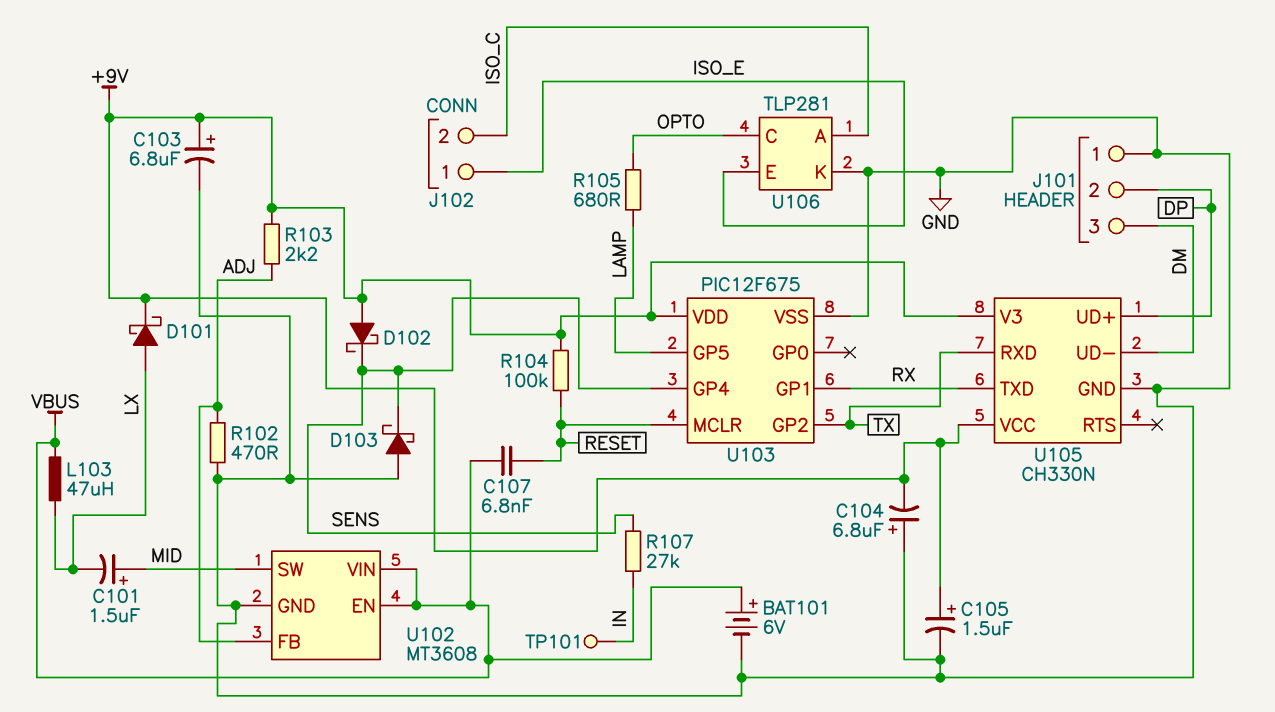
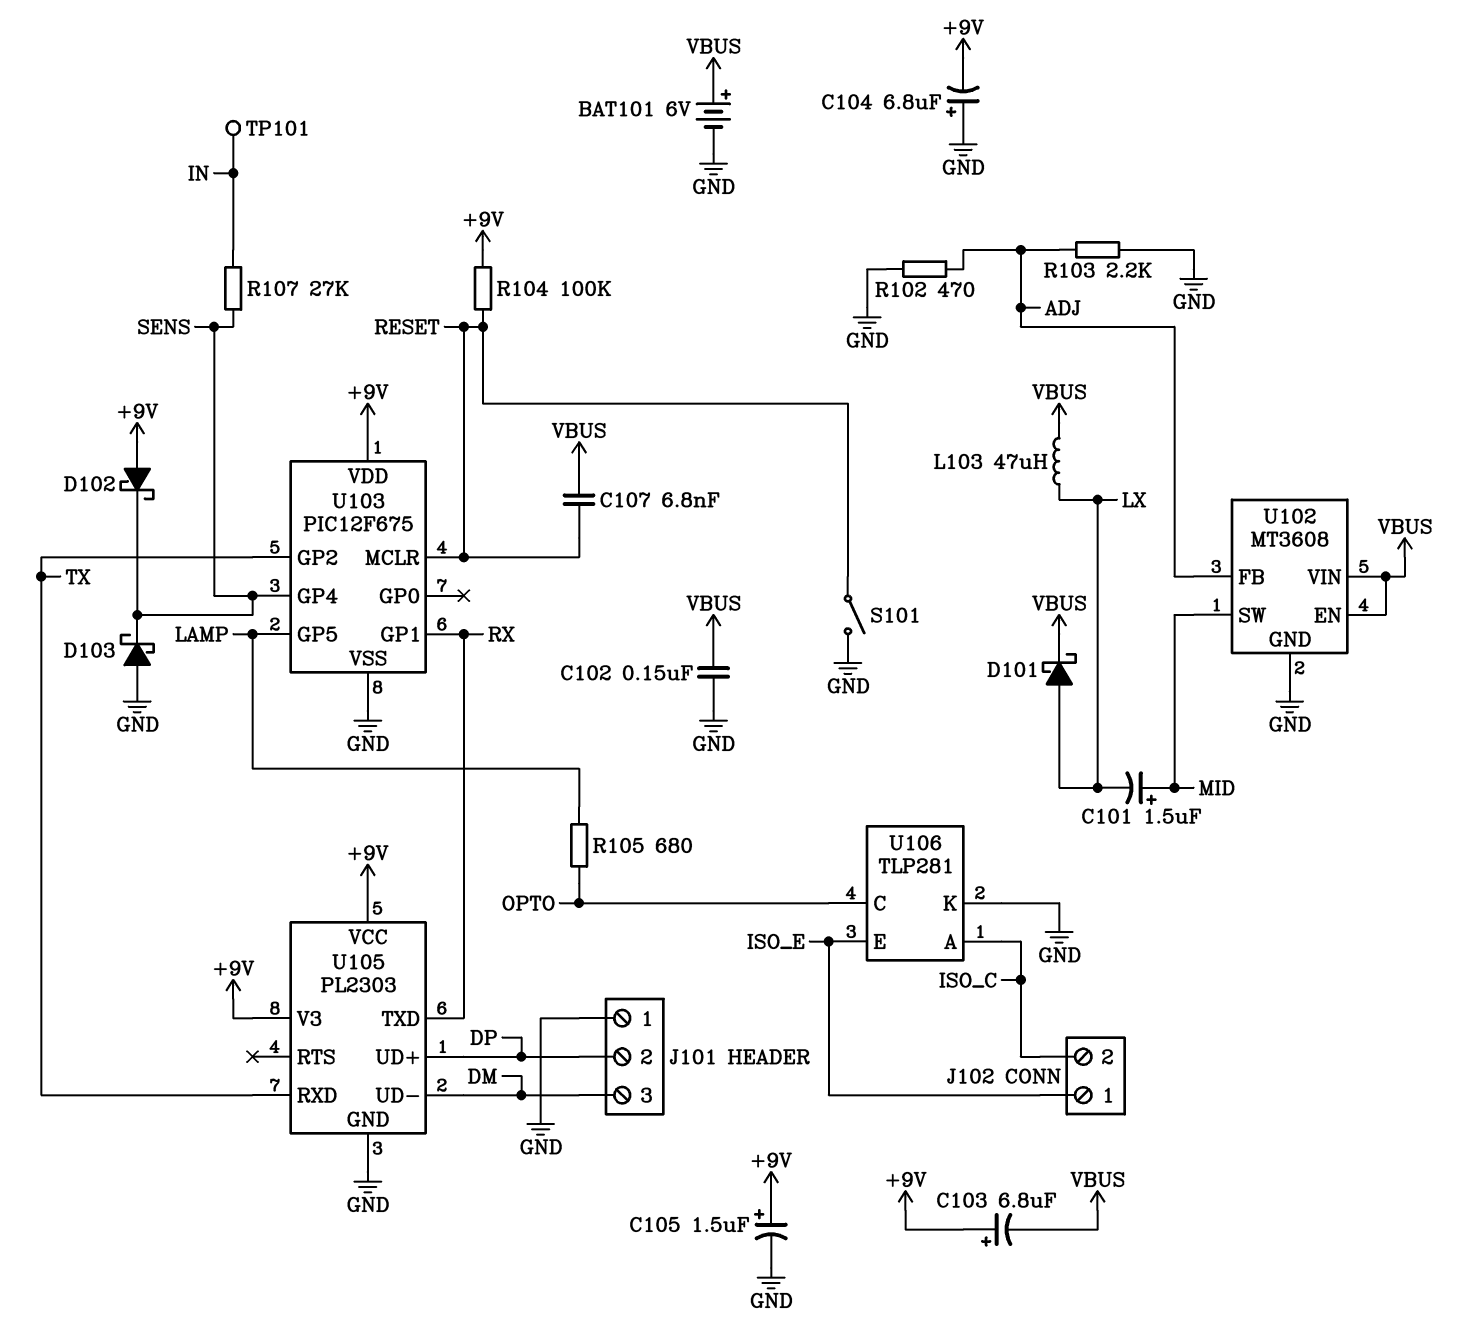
C102: none -> 150nF (GND, VBUS)
C103: 6.8uF (plus +9V, minus GND) -> 6.8uF (plus +9V, minus VBUS)
D101: schottky (A LX, K +9V) -> schottky (A LX, K VBUS)
R103: 2.2k (+9V, ADJ) -> 2.2k (ADJ, GND)
S101: none -> switch (GND, RESET)
U105: CH330N -> PL2303

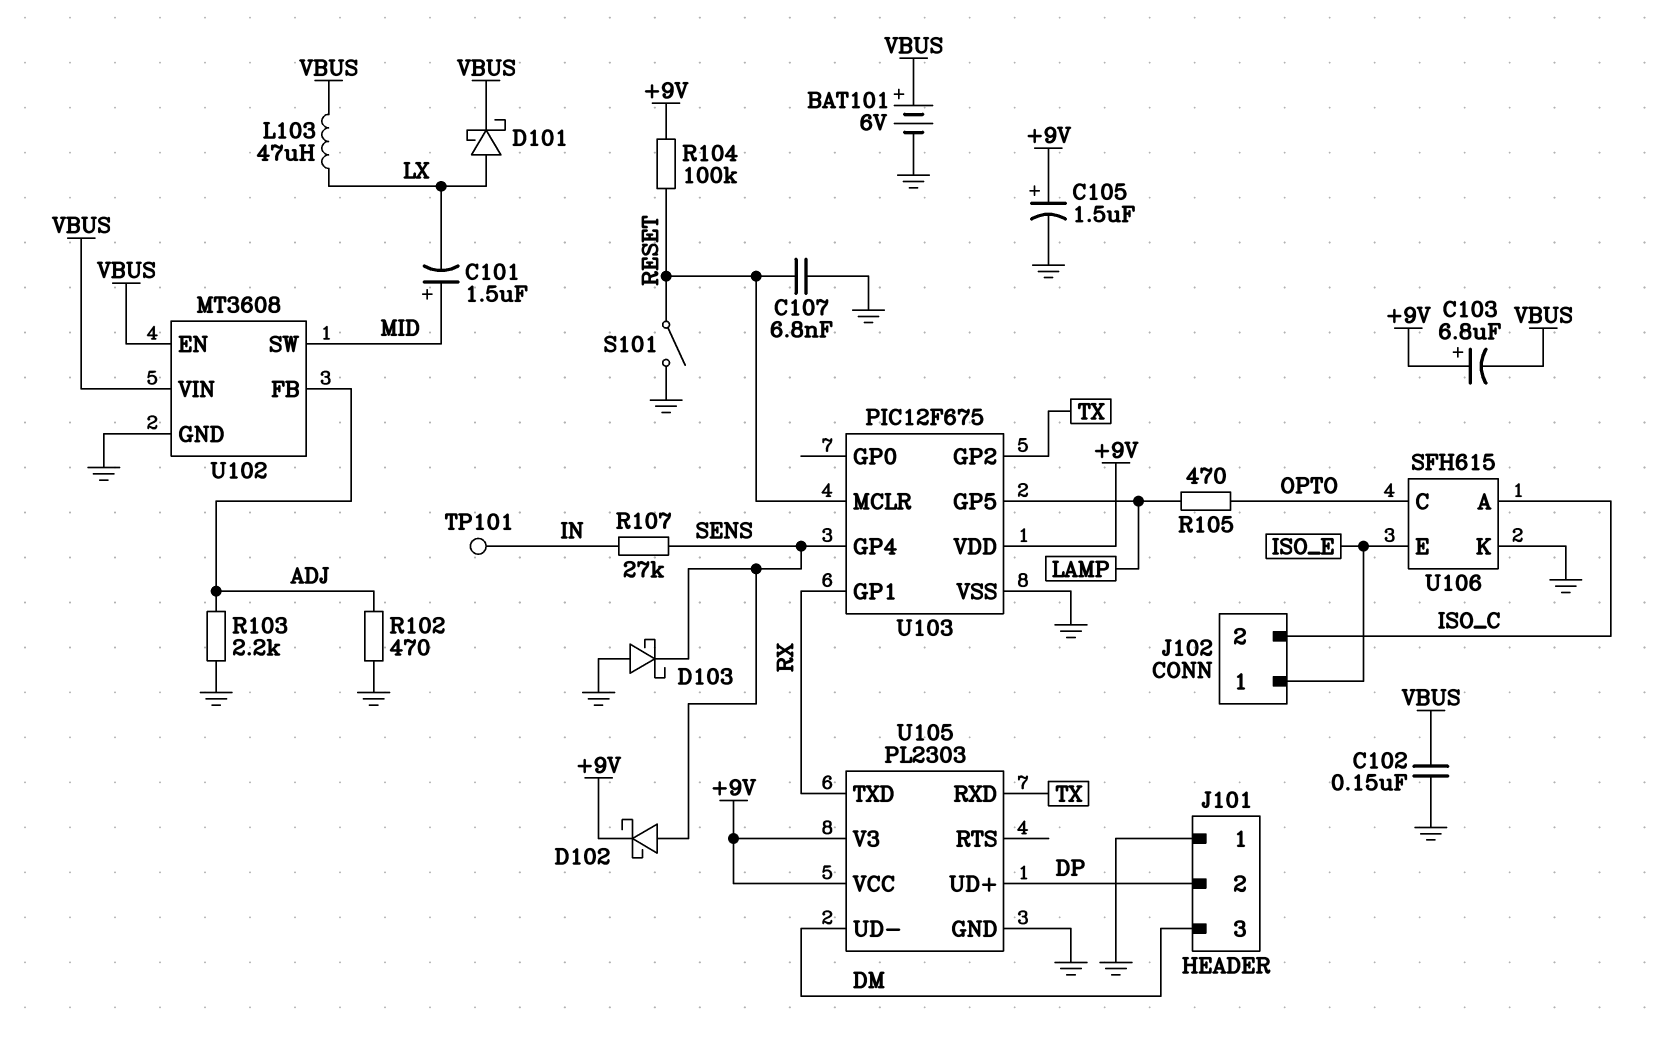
C104: 6.8uF (plus GND, minus +9V) -> none
C107: 6.8nF (RESET, VBUS) -> 6.8nF (GND, RESET)
D102: schottky (A +9V, K SENS) -> schottky (A SENS, K +9V)
R105: 680 (LAMP, OPTO) -> 470 (LAMP, OPTO)
U106: TLP281 -> SFH615

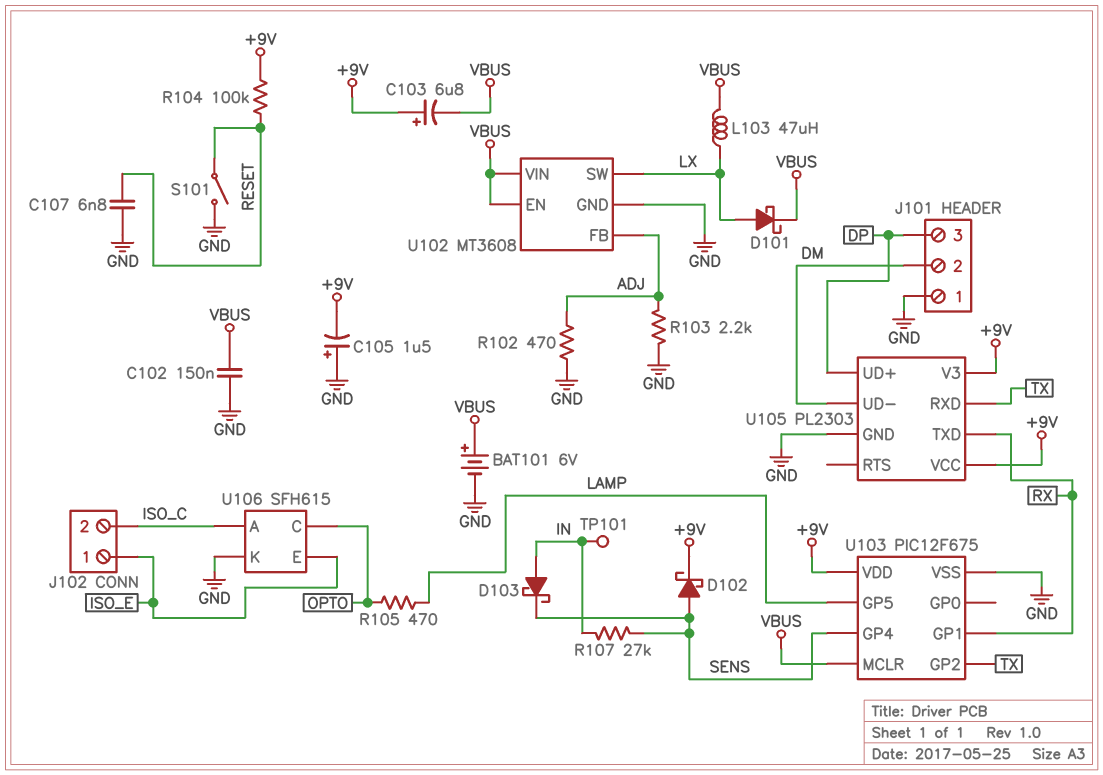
C101: 1.5uF (plus MID, minus LX) -> none
C105: 1.5uF (plus +9V, minus GND) -> 1.5uF (plus GND, minus +9V)
D103: schottky (A GND, K SENS) -> schottky (A IN, K SENS)
J101 pin 2: DP -> DM
J101 pin 3: DM -> DP
U102 pin SW: MID -> LX
U103 pin MCLR: RESET -> VBUS

